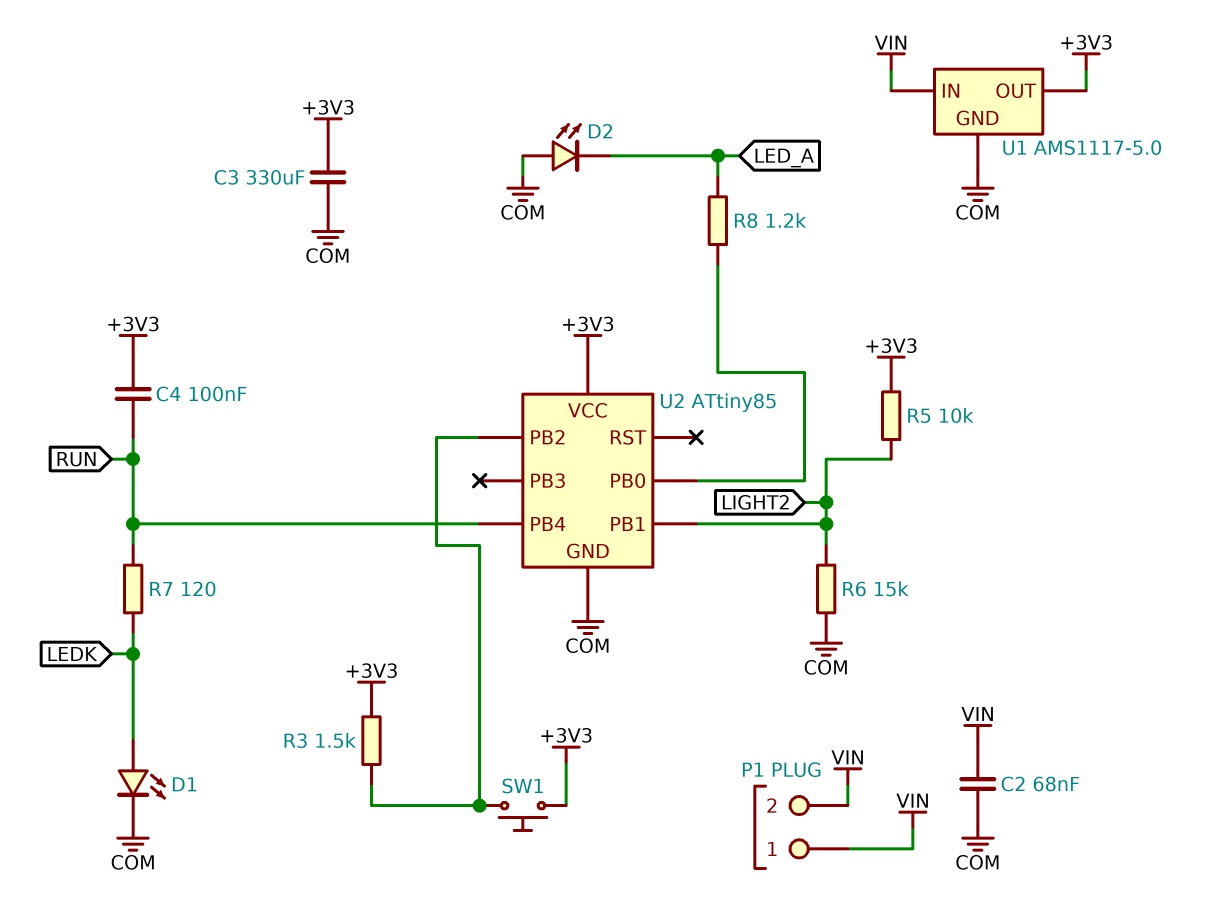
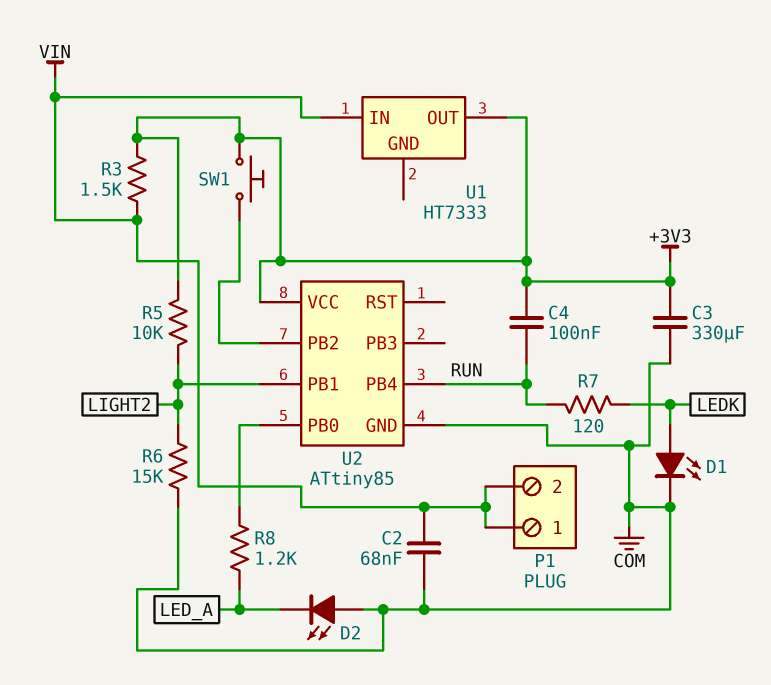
R3: 1.5k (+3V3, U2/PB2) -> 1.5k (+3V3, VIN)
U1: AMS1117-5.0 -> HT7333
U1 pin GND: COM -> none

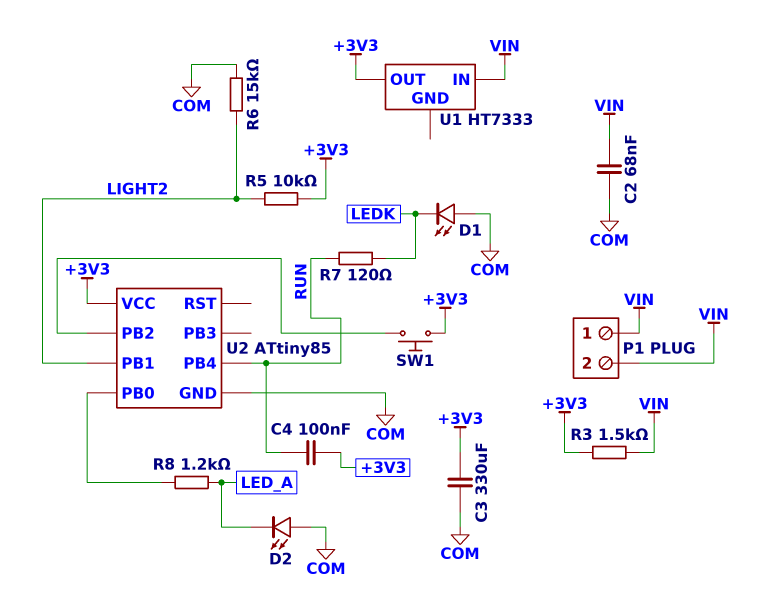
D1: LED (A LEDK, K COM) -> LED (A COM, K LEDK)

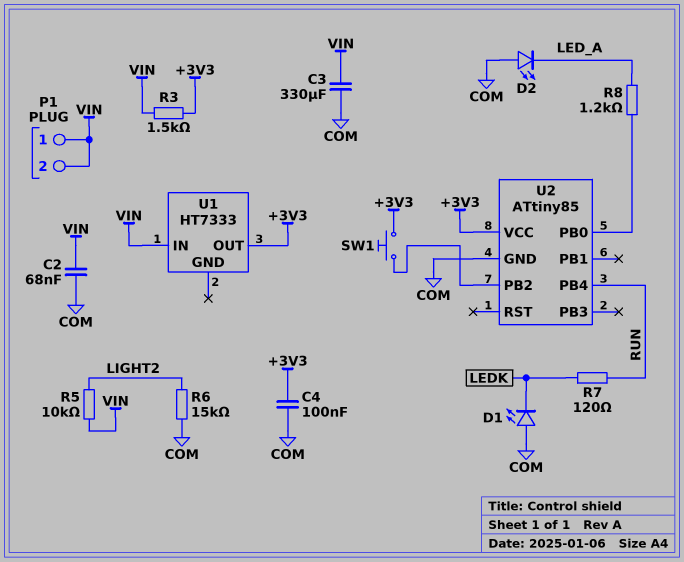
C3: 330uF (+3V3, COM) -> 330uF (COM, VIN)
C4: 100nF (+3V3, RUN) -> 100nF (+3V3, COM)
R5: 10k (+3V3, LIGHT2) -> 10k (LIGHT2, VIN)
U2 pin PB1: LIGHT2 -> none

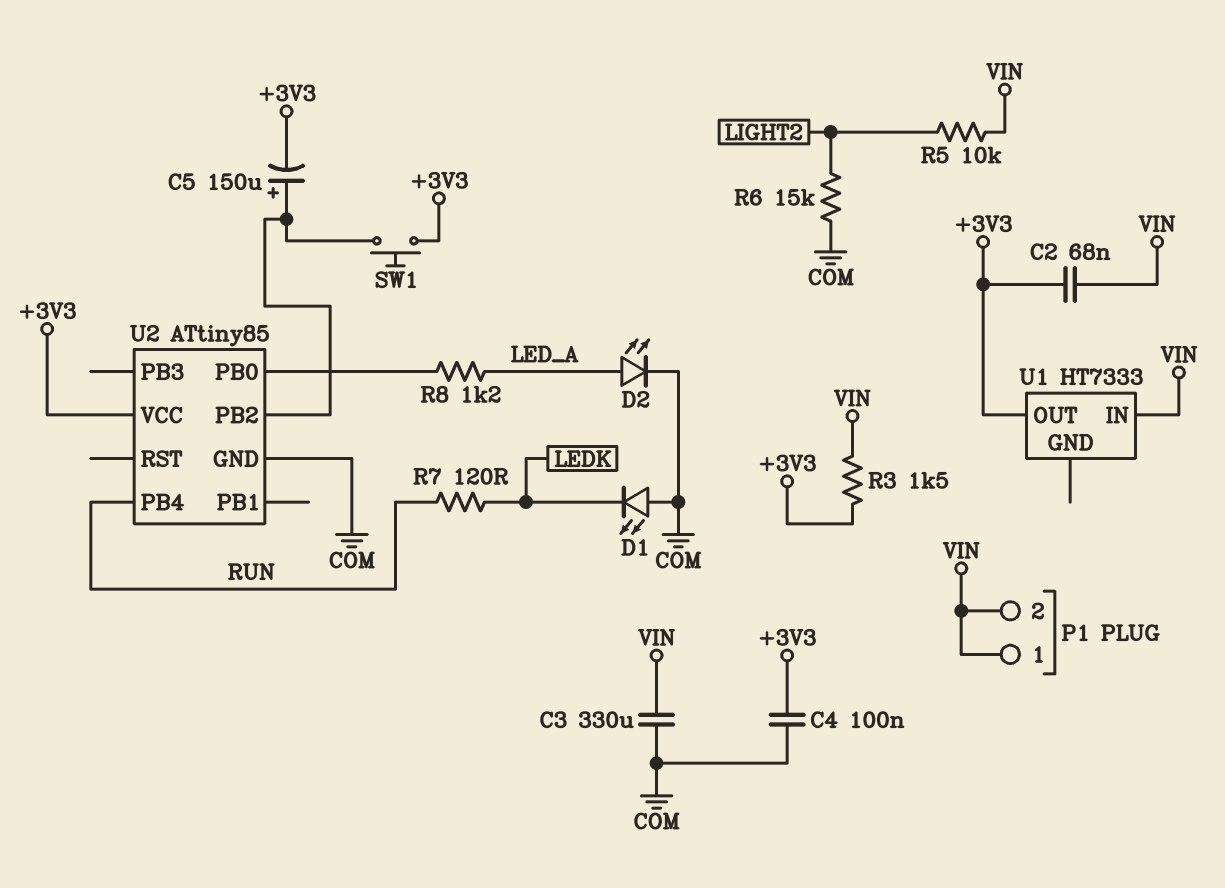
C2: 68nF (COM, VIN) -> 68nF (+3V3, VIN)
C5: none -> 150uF (plus U2/PB2, minus +3V3)
D2: LED (A COM, K LED_A) -> LED (A LED_A, K COM)

